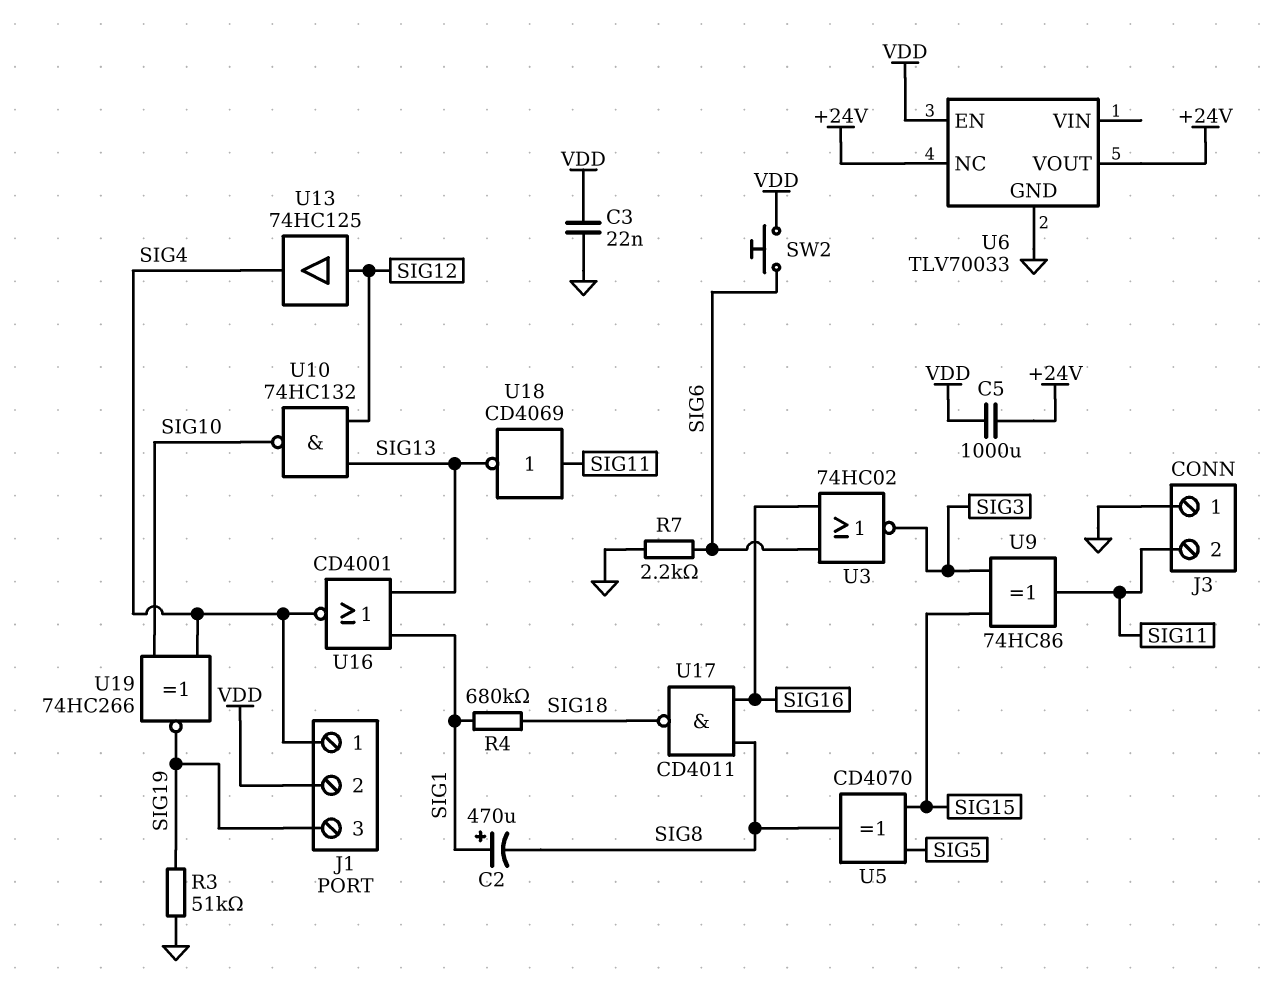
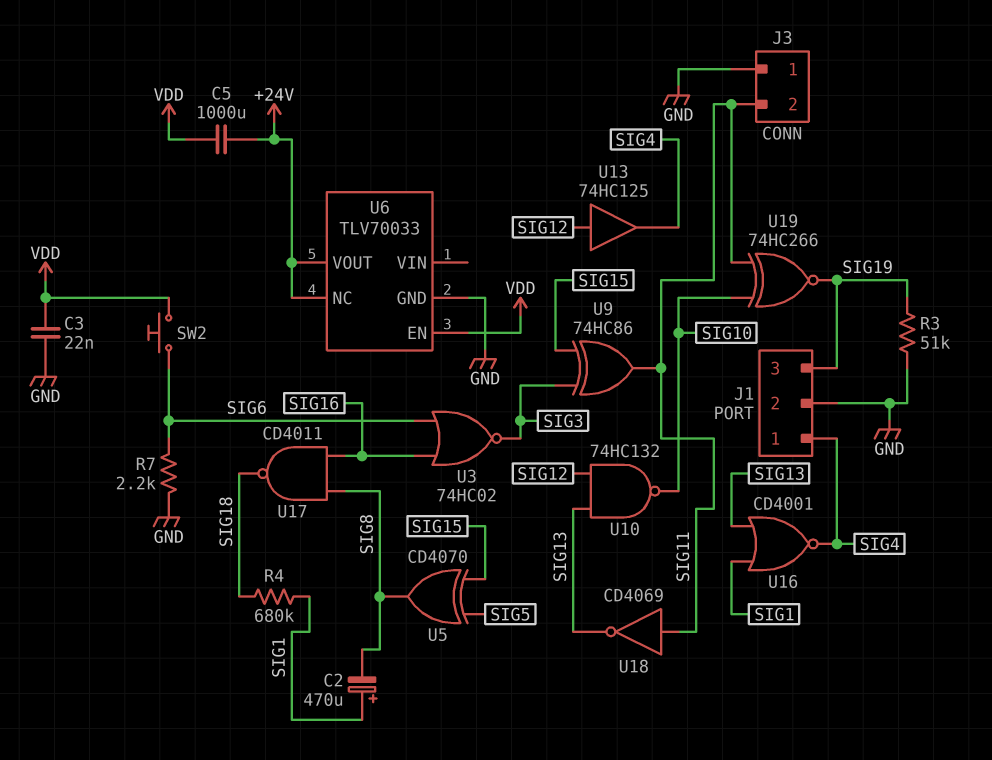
J1 pin 2: VDD -> GND
U19: XNOR 74HC266 (in SIG4, in SIG10, out SIG19) -> XNOR 74HC266 (in SIG10, in SIG11, out SIG19)

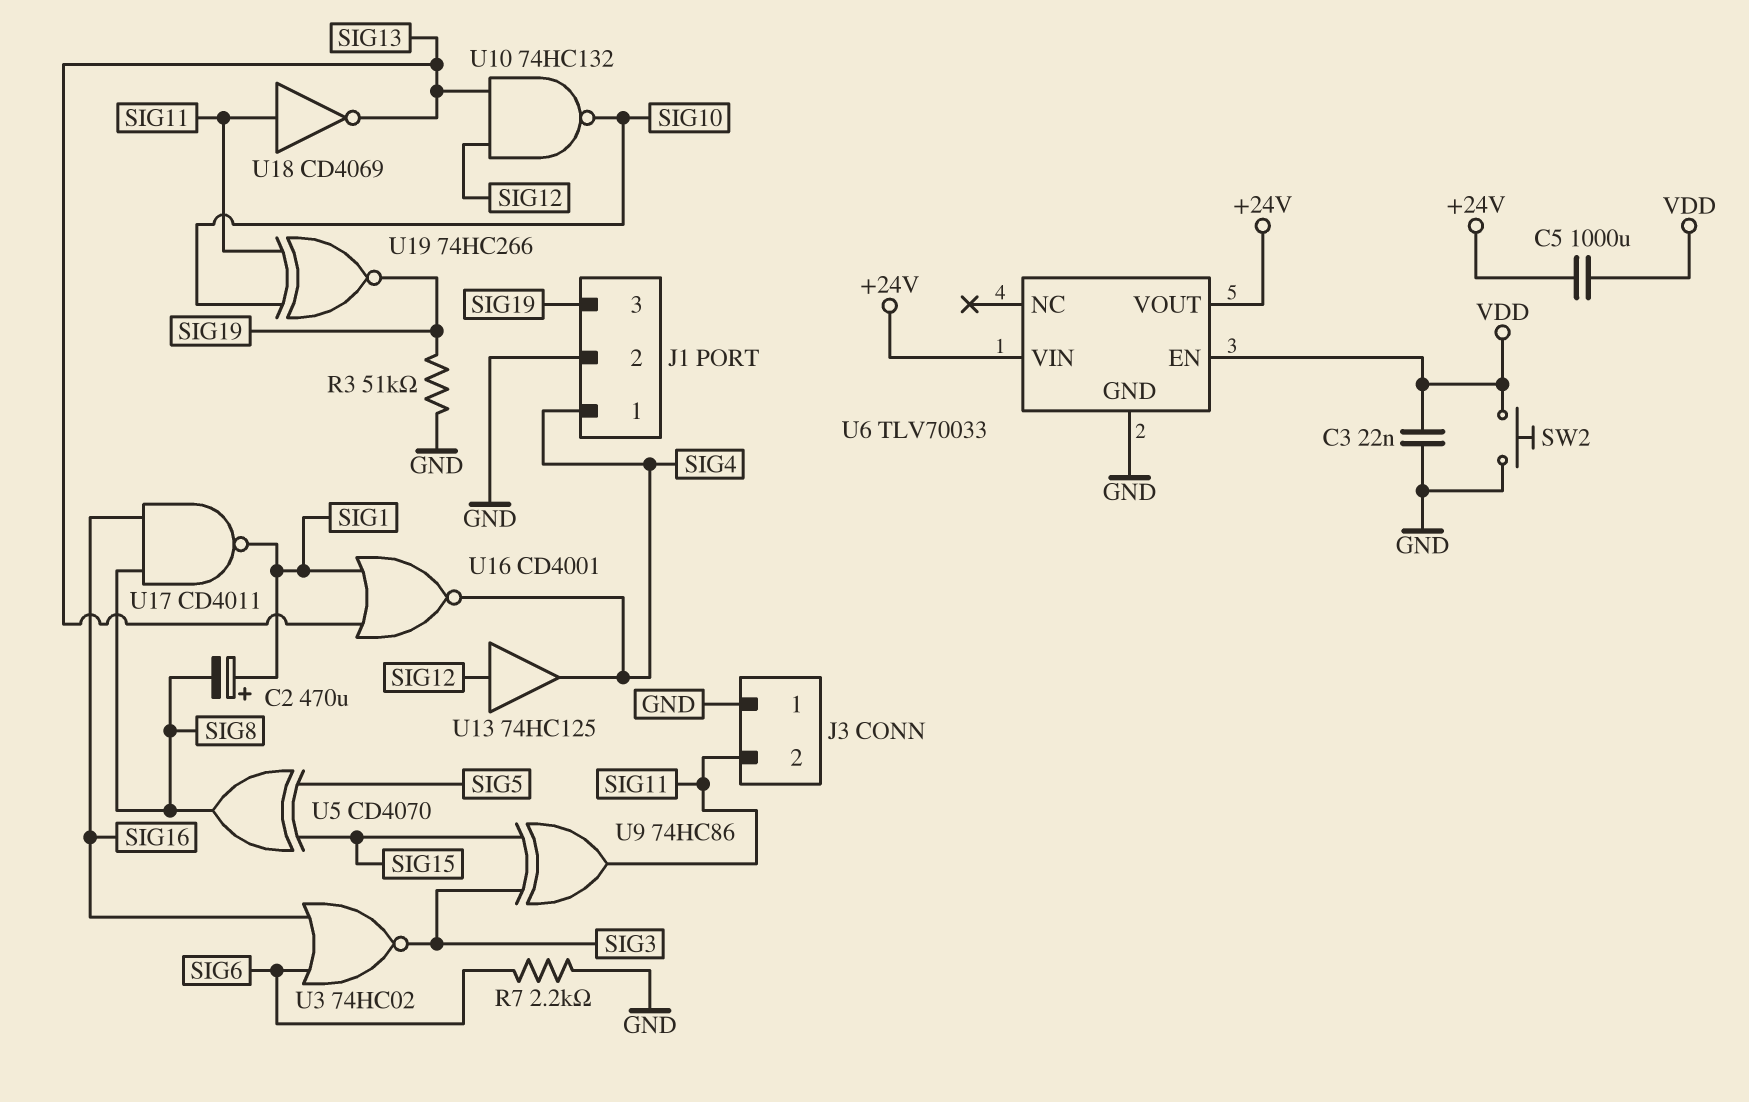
R4: 680k (SIG1, SIG18) -> none
SW2: button (SIG6, VDD) -> button (GND, VDD)
U6 pin NC: +24V -> none
U6 pin VIN: none -> +24V
U17: NAND CD4011 (in SIG8, in SIG16, out SIG18) -> NAND CD4011 (in SIG8, in SIG16, out SIG1)

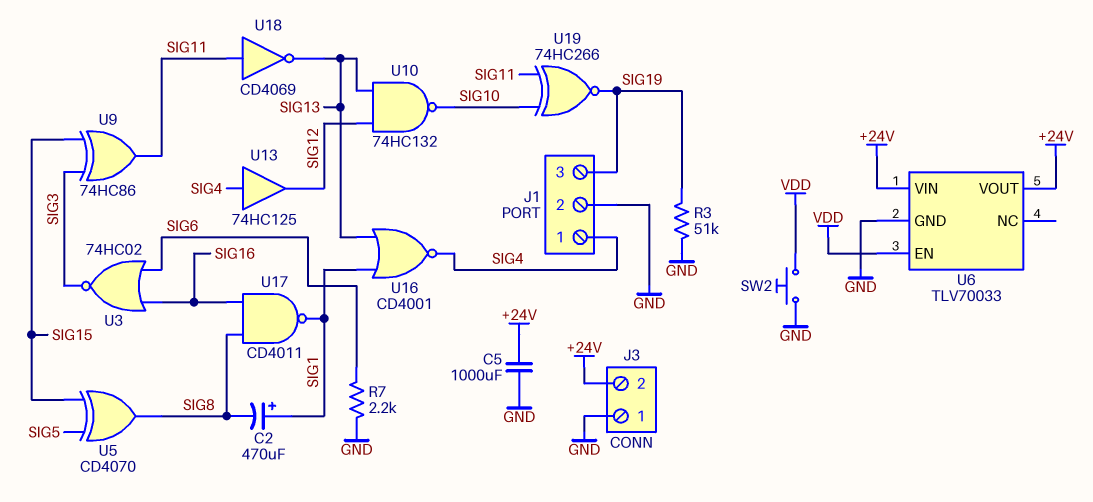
C3: 22nF (GND, VDD) -> none
C5: 1000uF (+24V, VDD) -> 1000uF (+24V, GND)
J3 pin 2: SIG11 -> +24V
U13: buffer 74HC125 (in SIG12, out SIG4) -> buffer 74HC125 (in SIG4, out SIG12)

